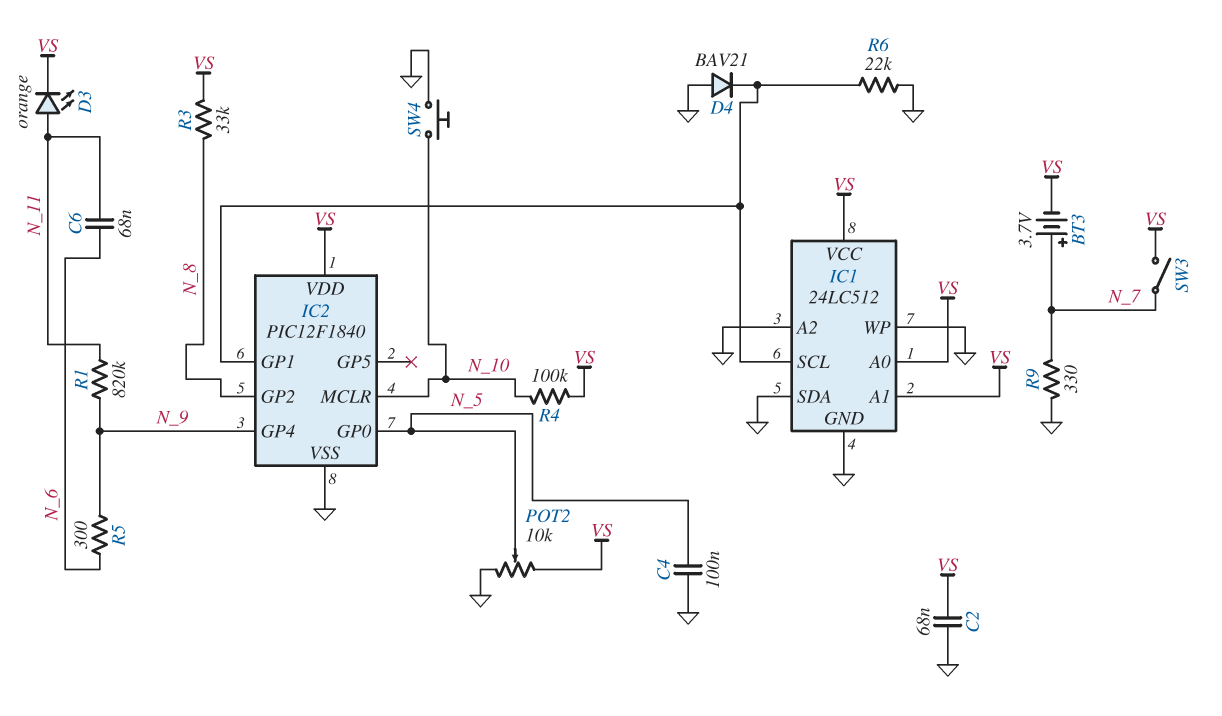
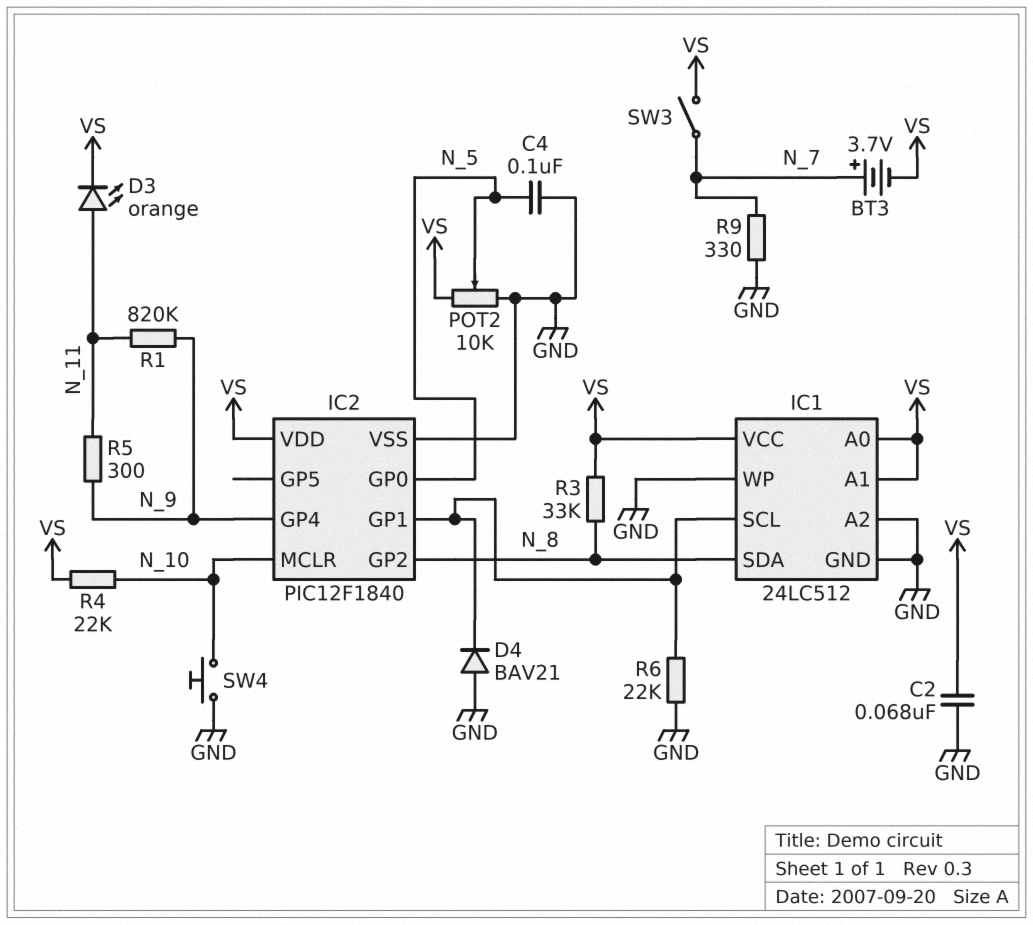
C6: 68nF (N_6, N_11) -> none
IC1 pin SDA: GND -> N_8
R4: 100k (N_10, VS) -> 22k (N_10, VS)
R5: 300 (N_6, N_9) -> 300 (N_9, N_11)

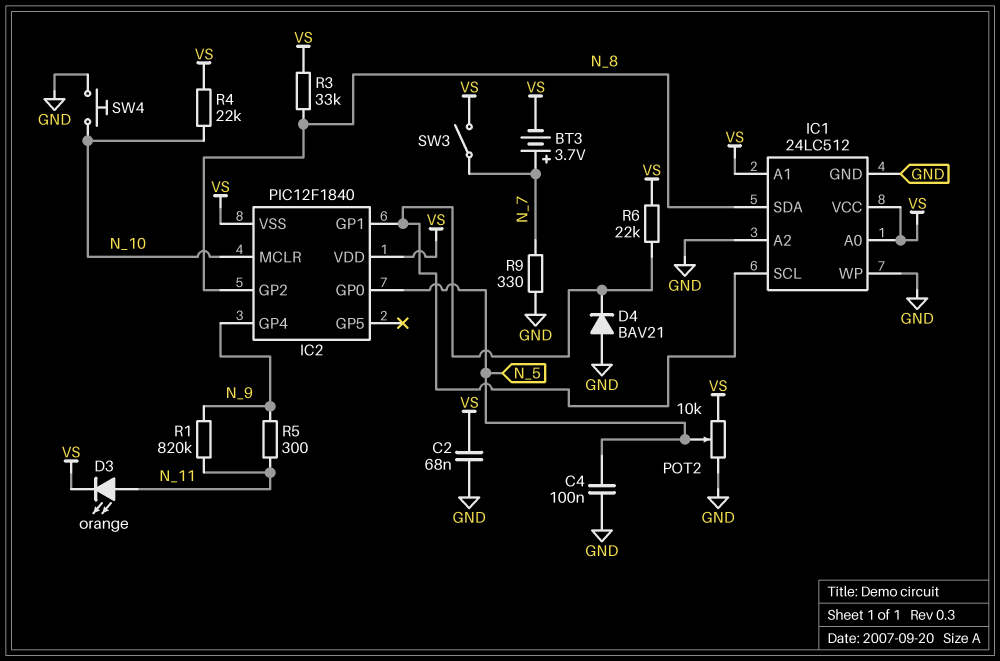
IC2 pin VSS: GND -> VS
R6: 22k (GND, IC1/SCL) -> 22k (IC1/SCL, VS)

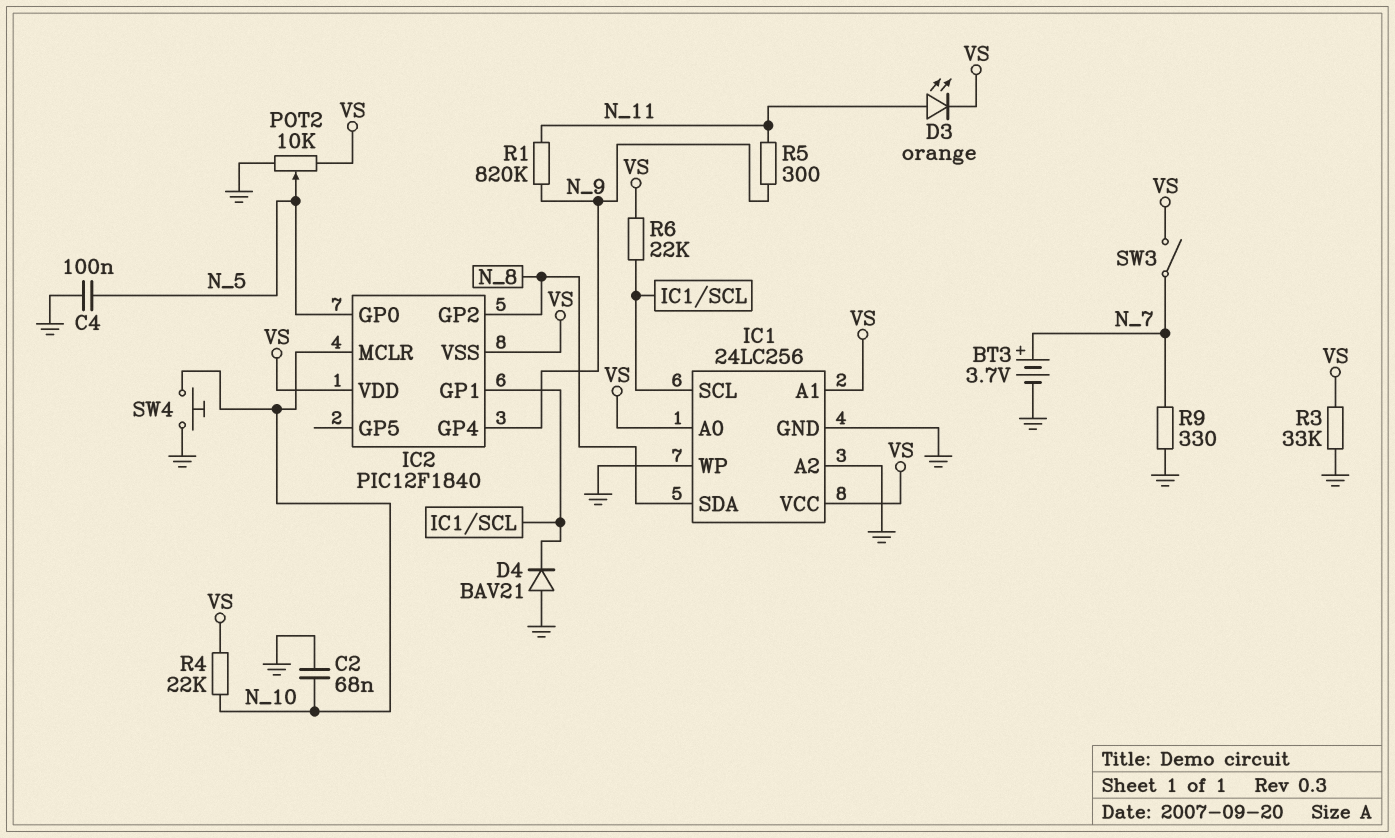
BT3: 3.7V (plus N_7, minus VS) -> 3.7V (plus N_7, minus GND)
C2: 68nF (GND, VS) -> 68nF (GND, N_10)
IC1: 24LC512 -> 24LC256
R3: 33k (N_8, VS) -> 33k (GND, VS)

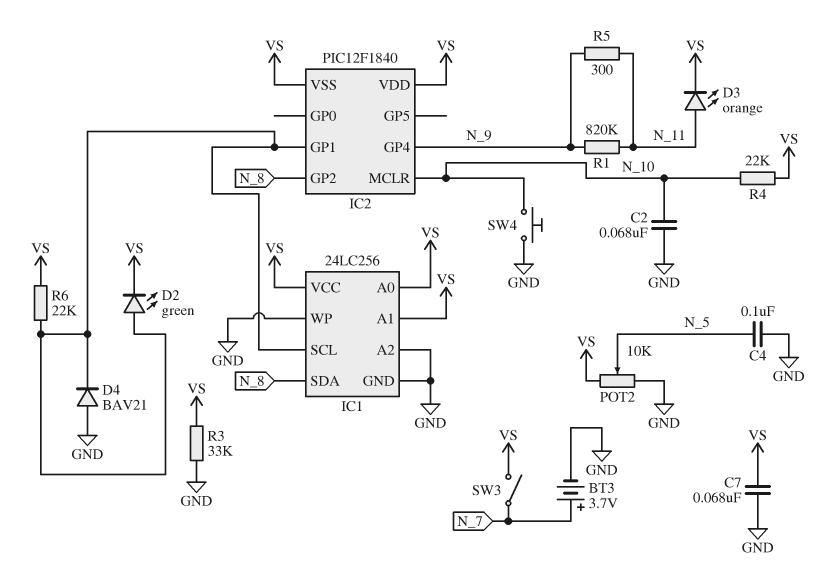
C7: none -> 68nF (GND, VS)
D2: none -> LED green (A IC1/SCL, K VS)
IC2 pin GP0: N_5 -> none
R9: 330 (GND, N_7) -> none

